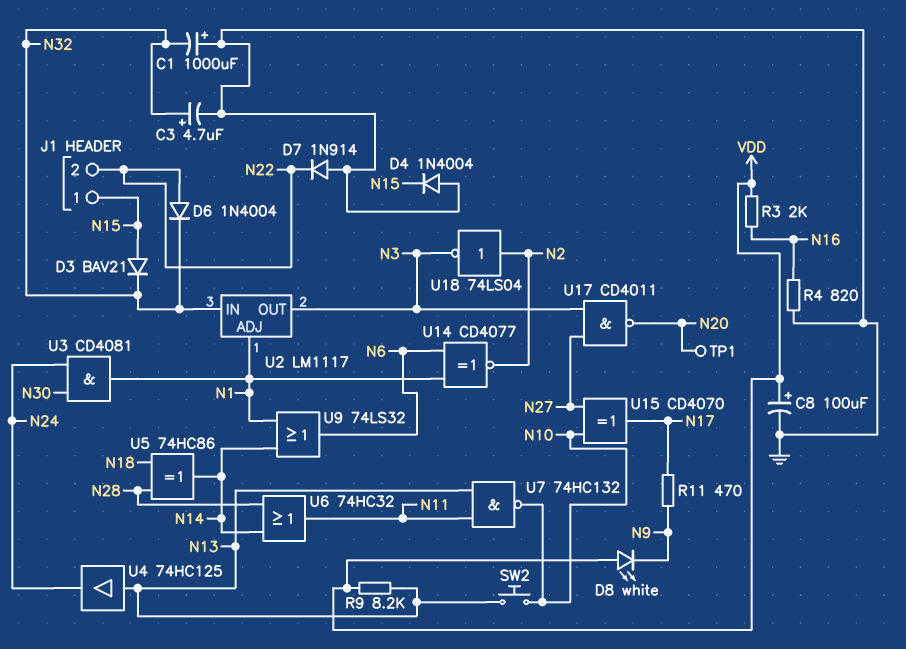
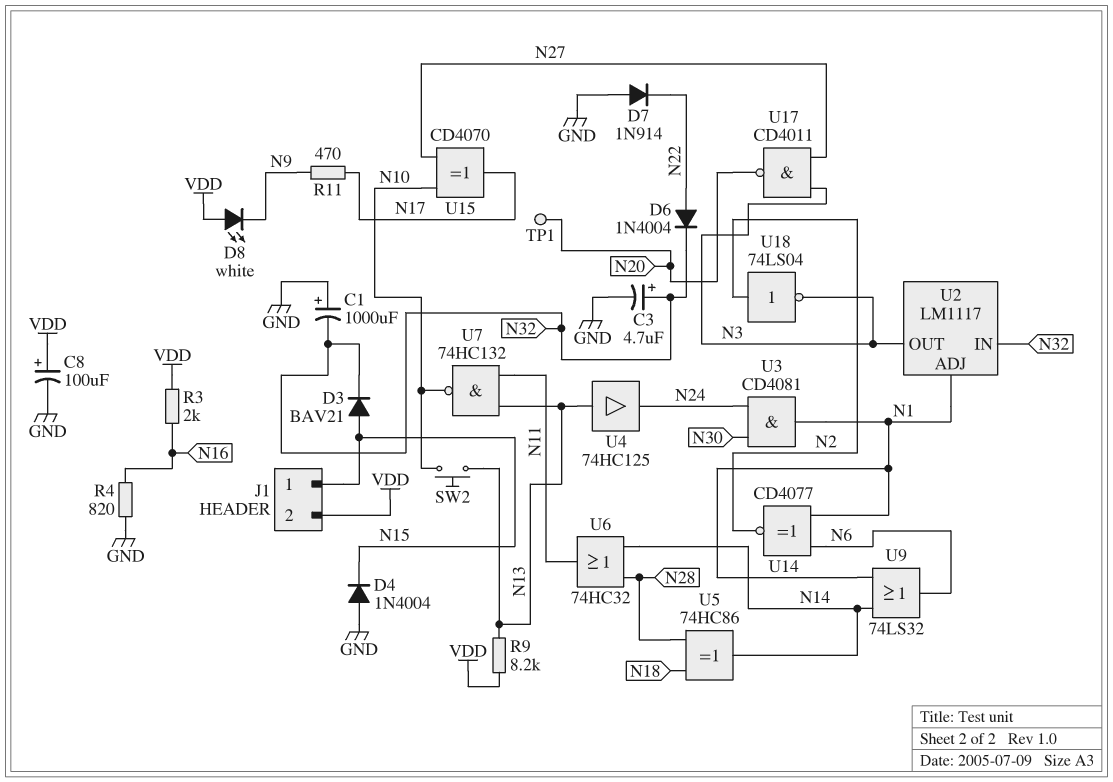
J1 pin 2: N22 -> VDD

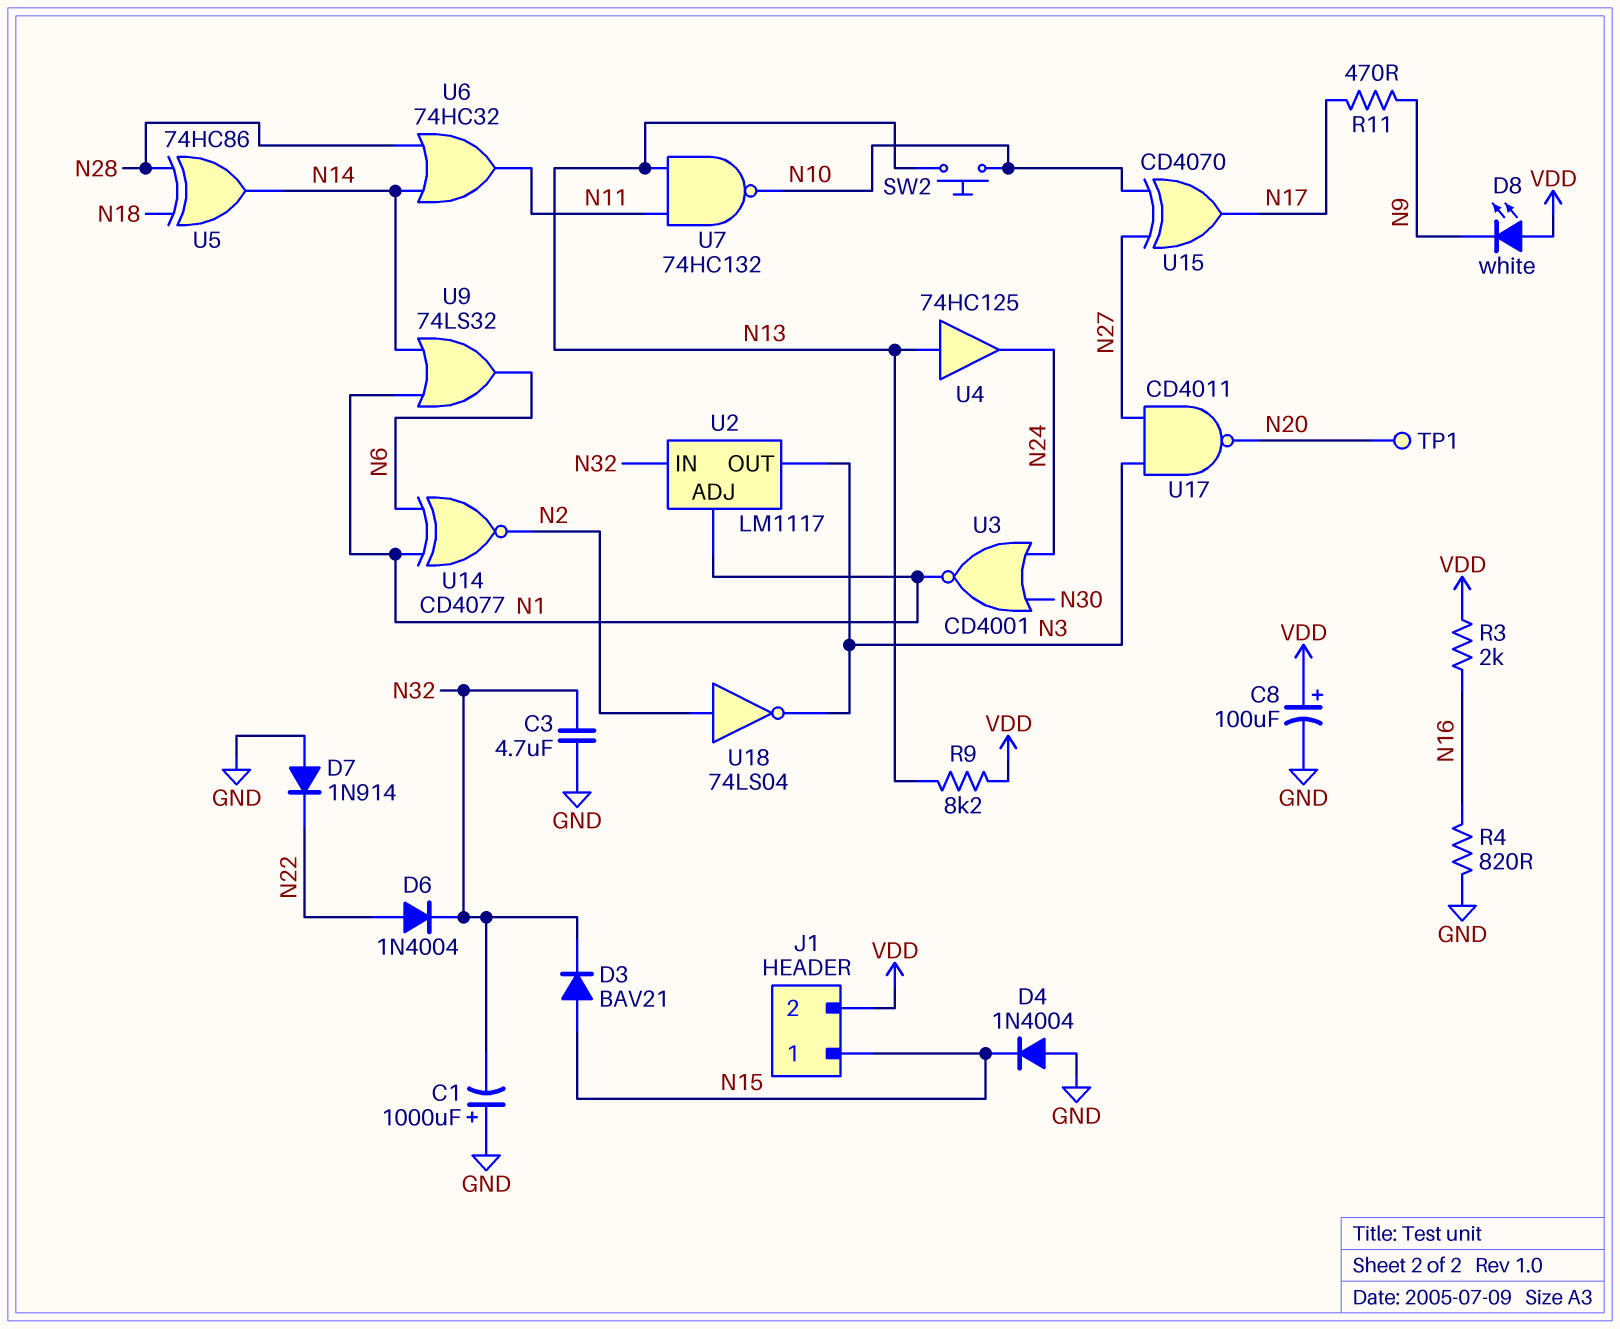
C3: 4.7uF (plus N32, minus GND) -> 4.7uF (GND, N32)
U3: AND CD4081 (in N24, in N30, out N1) -> NOR CD4001 (in N24, in N30, out N1)

